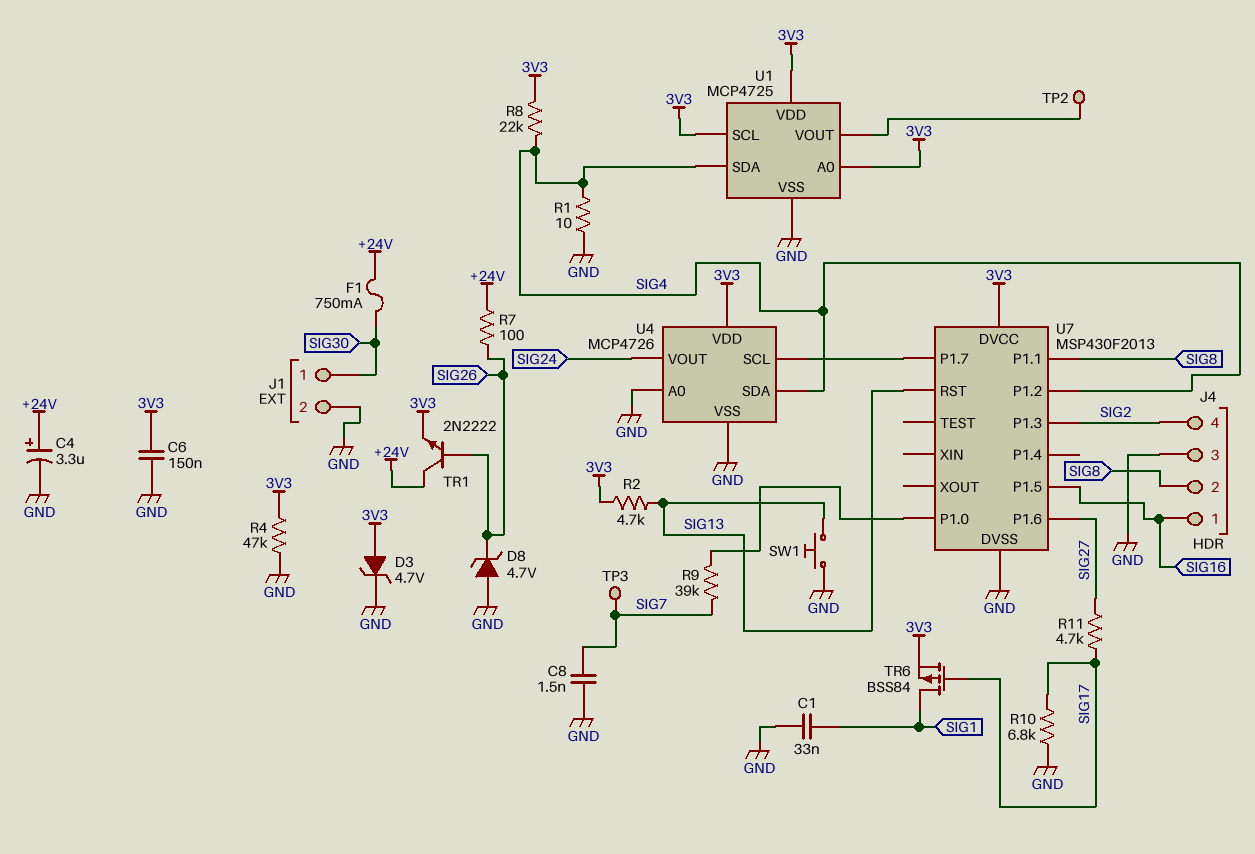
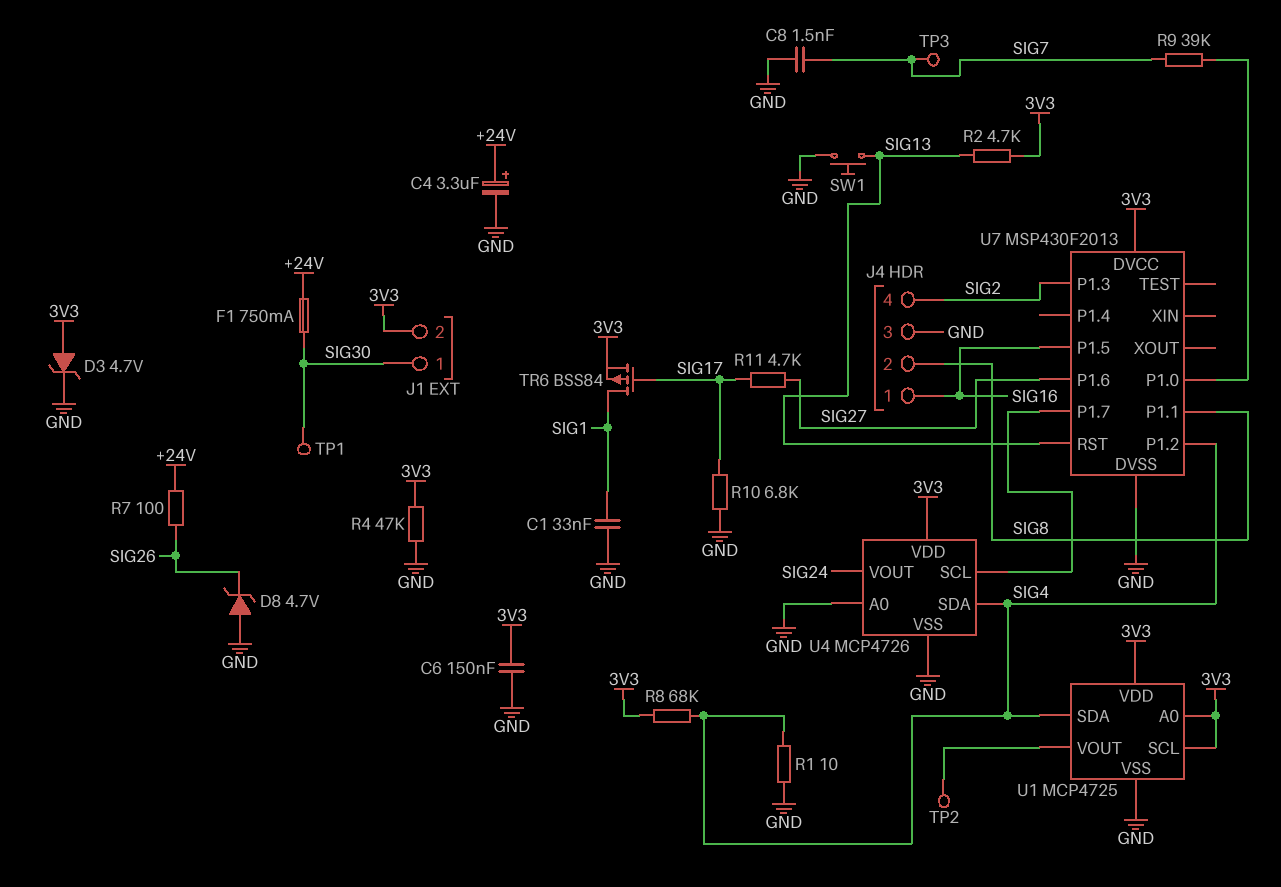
J1 pin 2: GND -> 3V3
R8: 22k (3V3, SIG4) -> 68k (3V3, SIG4)
TP1: none -> test point (SIG30)
TR1: NPN 2N2222 (B SIG26, C +24V, E 3V3) -> none

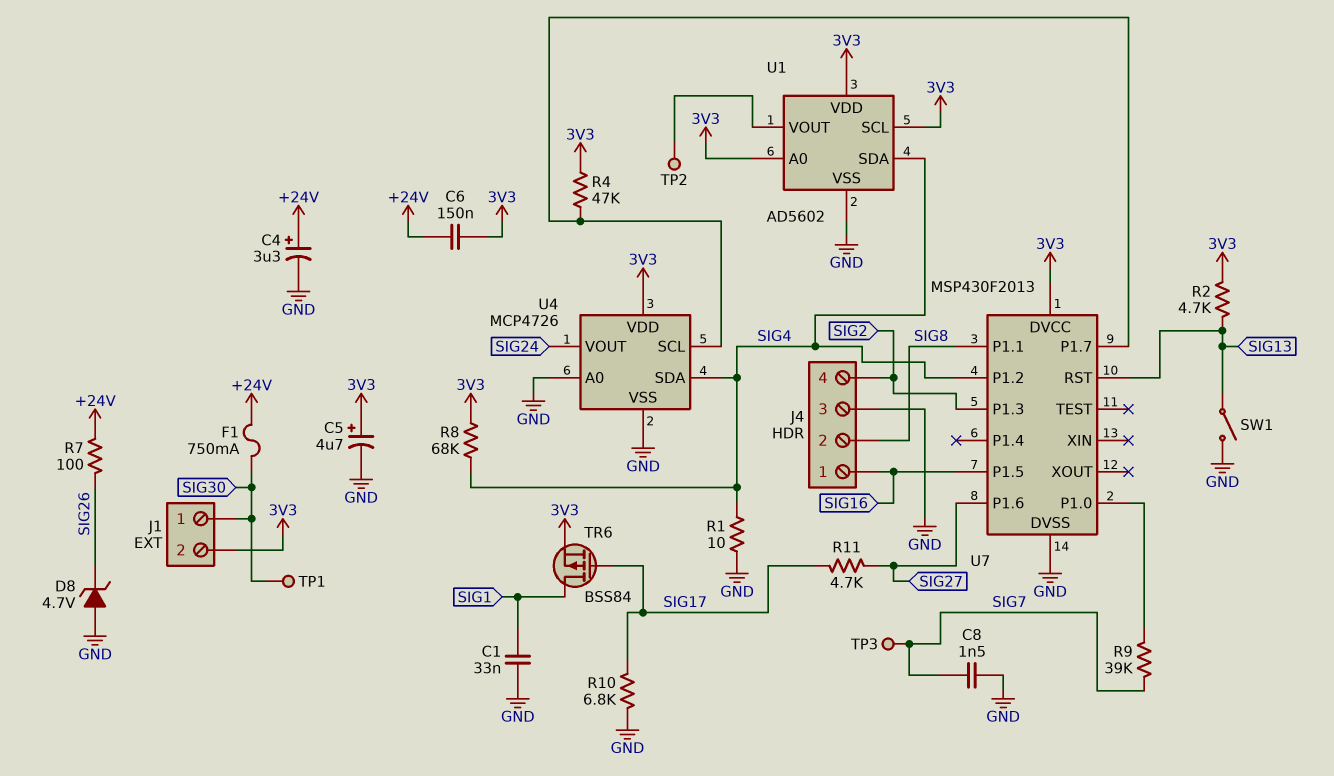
C5: none -> 4.7uF (plus 3V3, minus GND)
C6: 150nF (3V3, GND) -> 150nF (+24V, 3V3)
D3: zener 4.7V (A 3V3, K GND) -> none
R4: 47k (3V3, GND) -> 47k (3V3, U4/SCL)
SW1: button (GND, SIG13) -> switch (GND, SIG13)
U1: MCP4725 -> AD5602

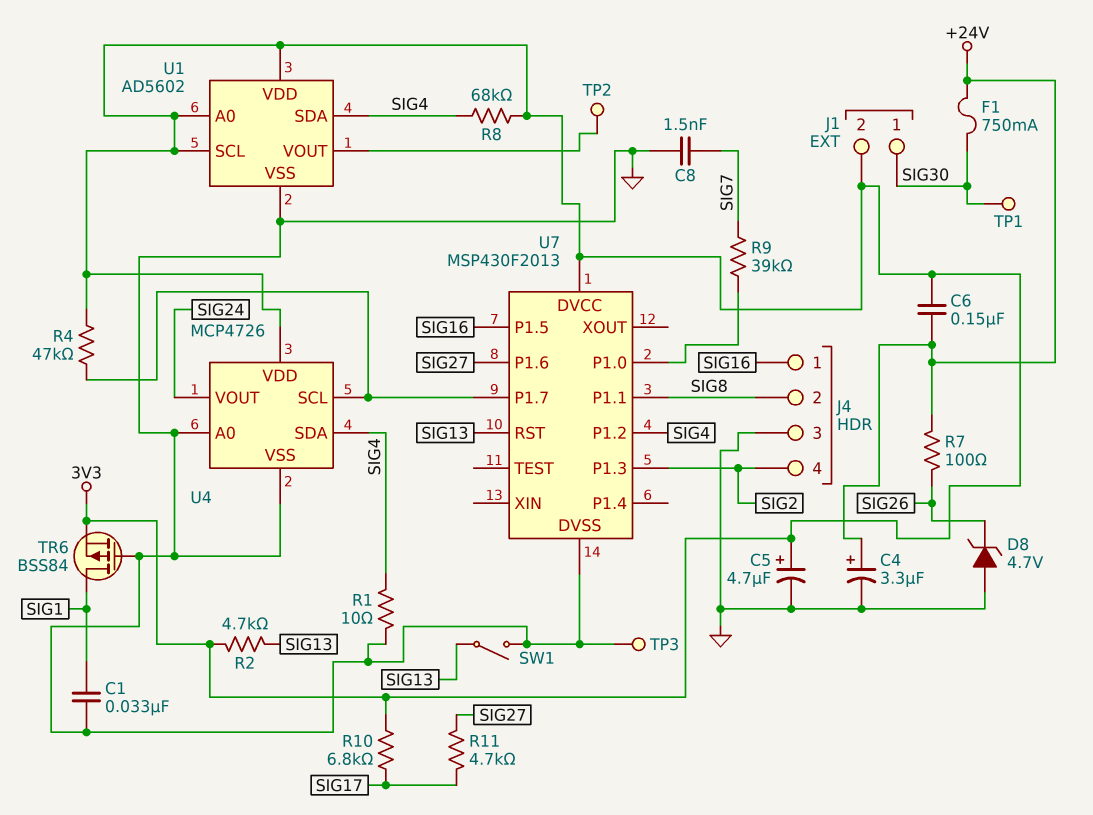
R10: 6.8k (GND, SIG17) -> 6.8k (3V3, SIG17)
TP3: test point (SIG7) -> test point (GND)
TR6: PMOS BSS84 (G SIG17, D SIG1, S 3V3) -> PMOS BSS84 (G GND, D SIG1, S 3V3)

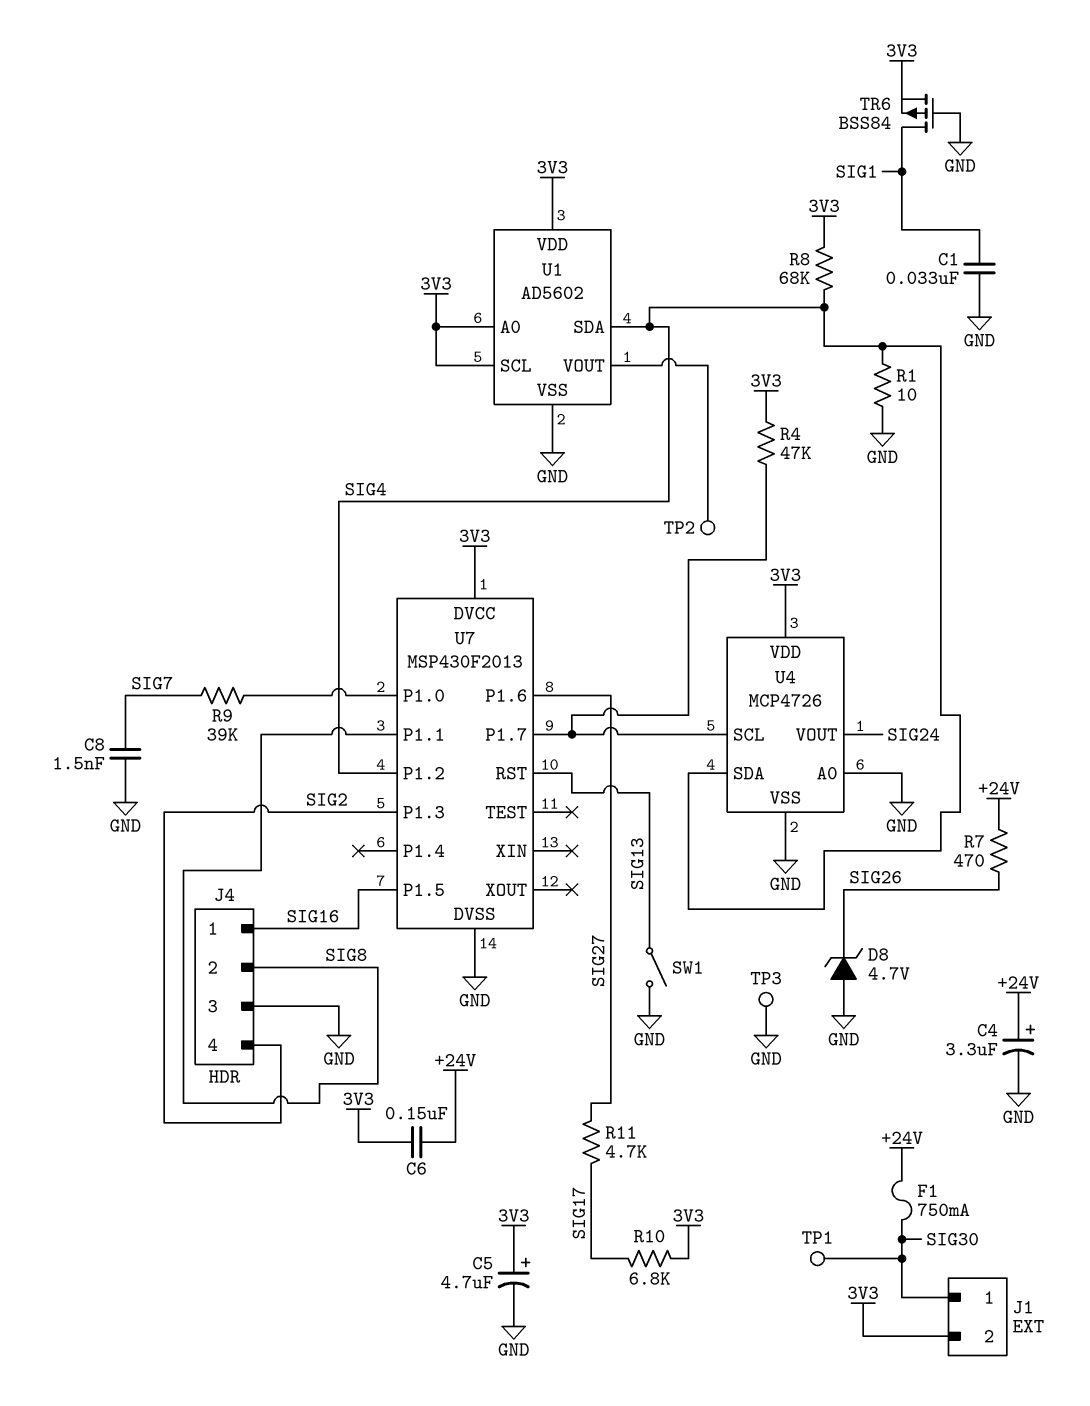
R2: 4.7k (3V3, SIG13) -> none
R7: 100 (+24V, SIG26) -> 470 (+24V, SIG26)

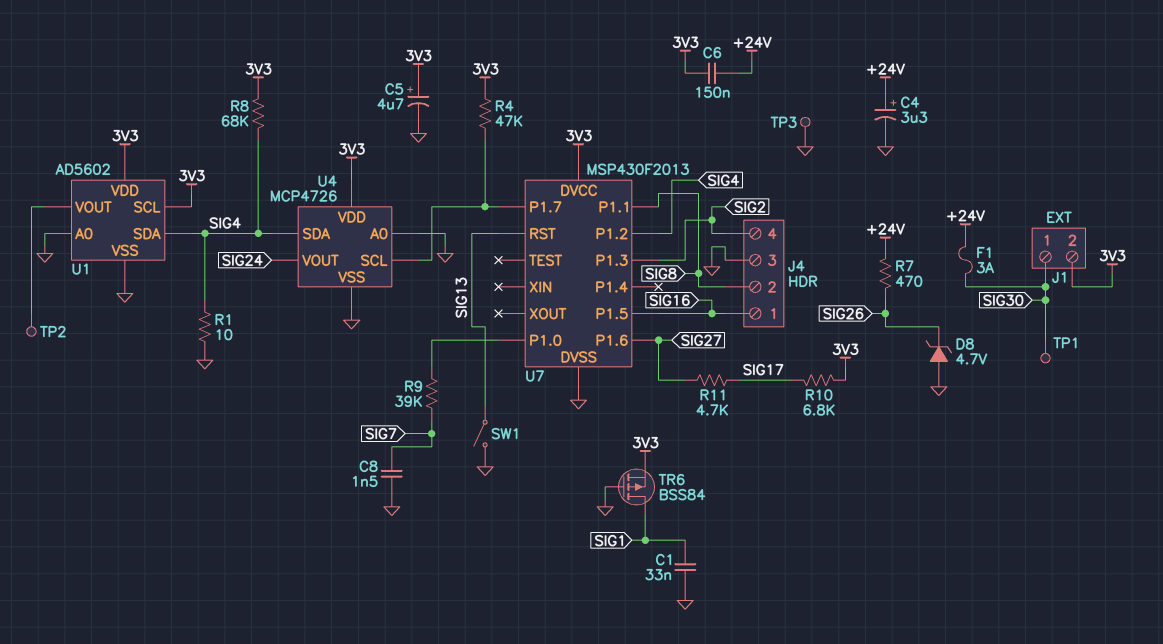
F1: 750mA (+24V, SIG30) -> 3A (+24V, SIG30)
U1 pin A0: 3V3 -> GND

